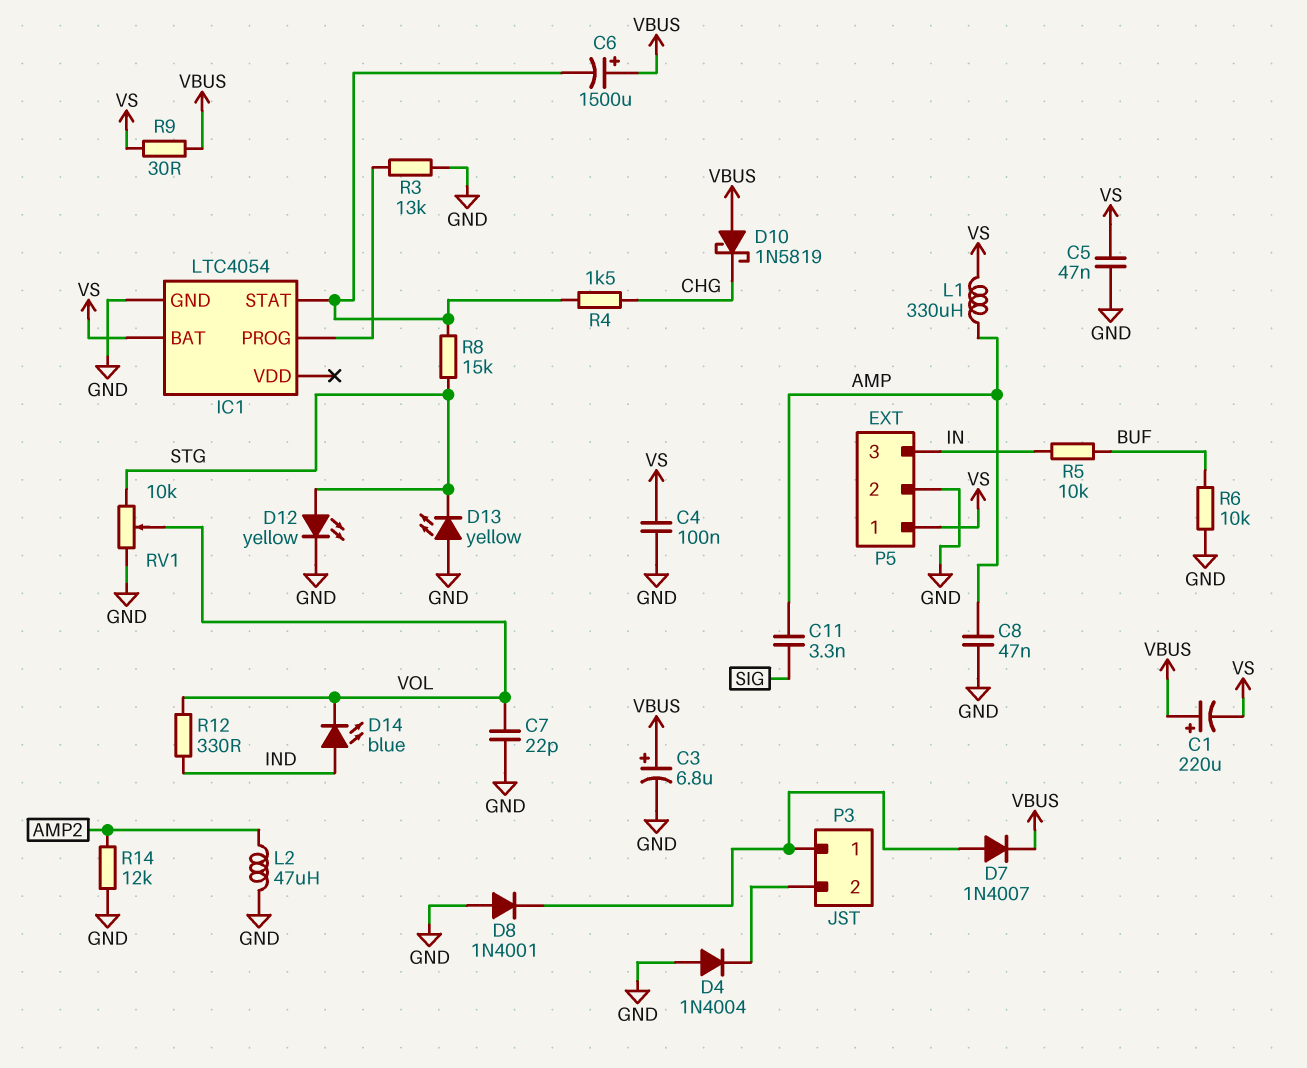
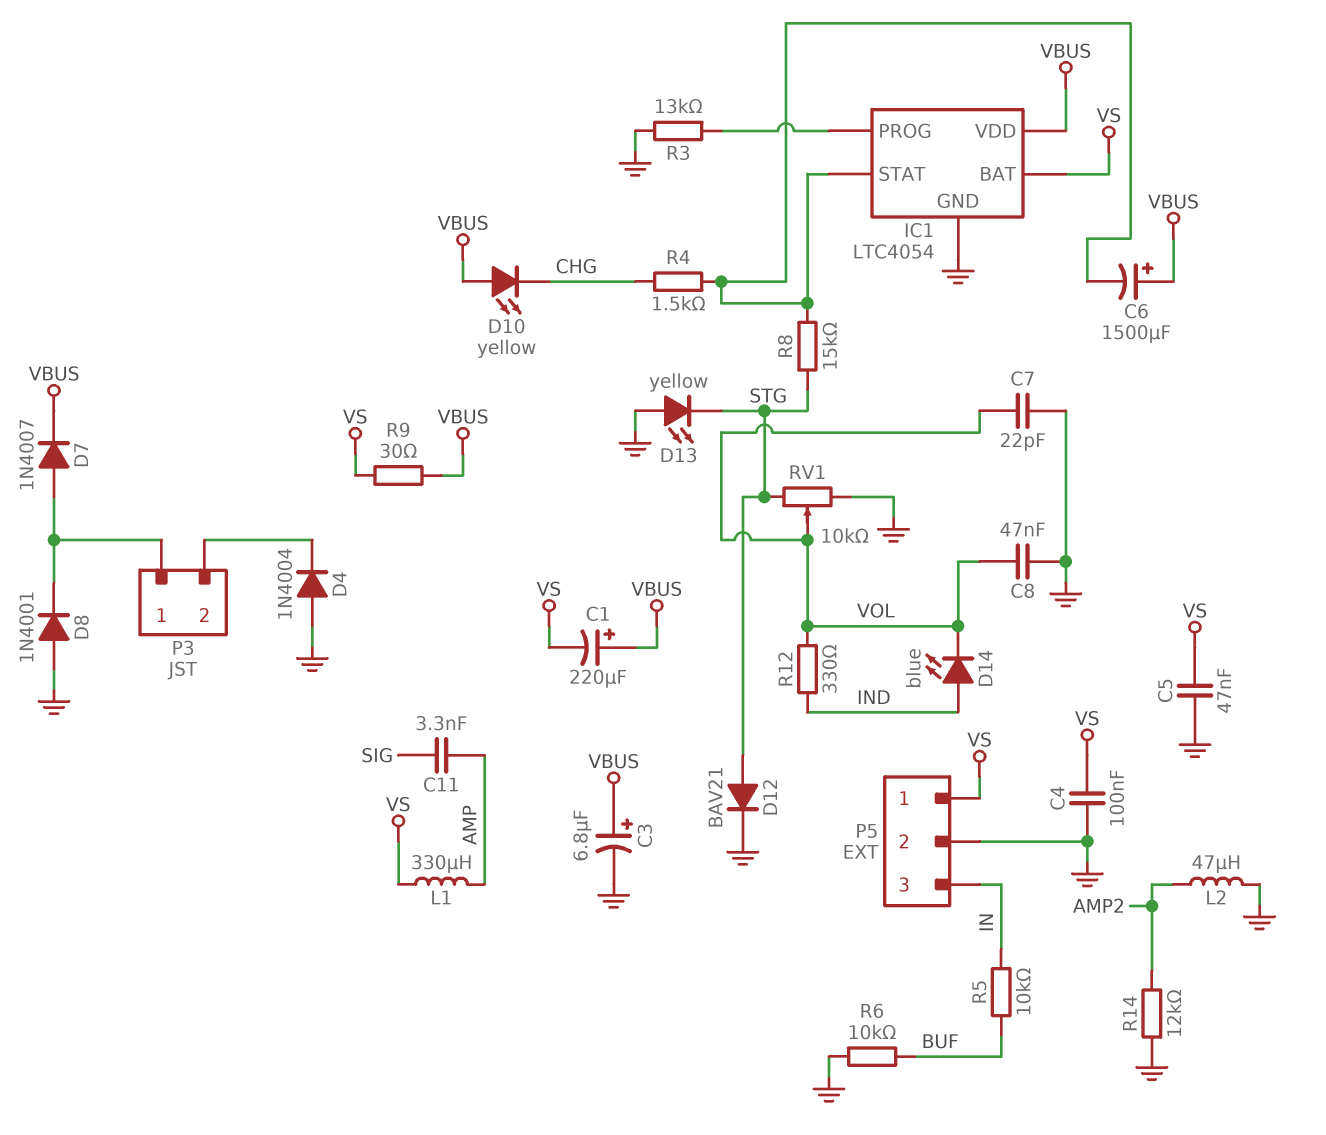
C8: 47nF (AMP, GND) -> 47nF (GND, VOL)
D10: schottky 1N5819 (A VBUS, K CHG) -> LED yellow (A VBUS, K CHG)
D12: LED yellow (A STG, K GND) -> diode BAV21 (A STG, K GND)
IC1 pin VDD: none -> VBUS

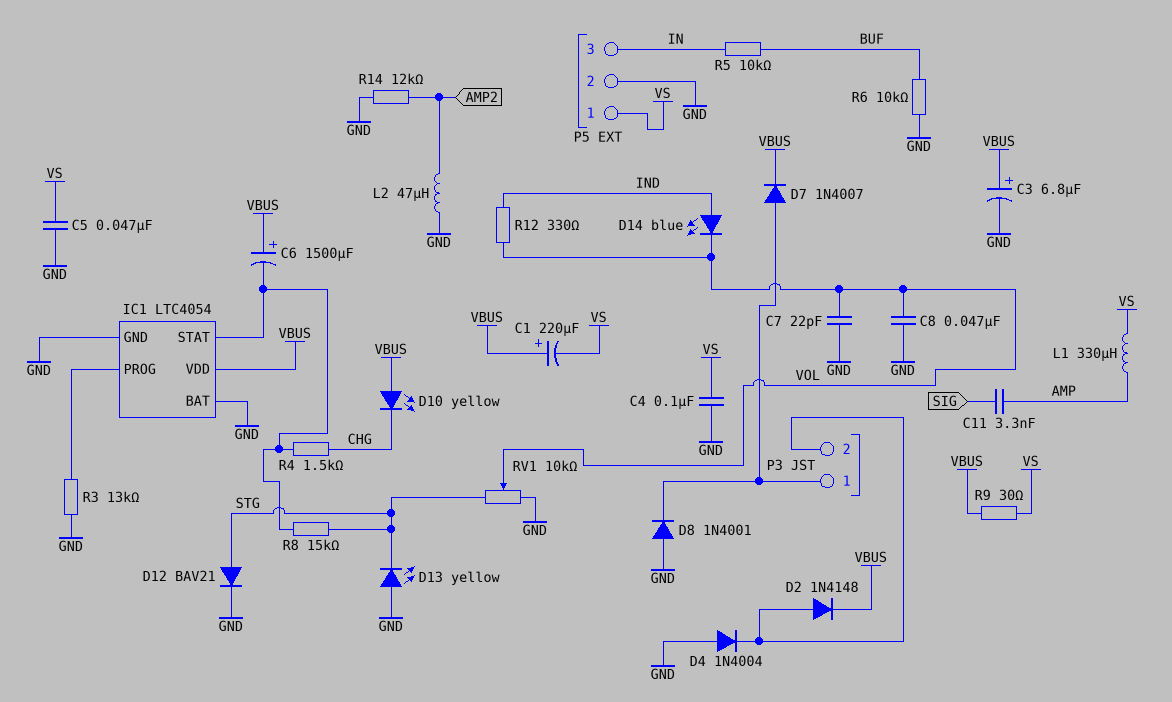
D2: none -> diode 1N4148 (A P3/2, K VBUS)
IC1 pin BAT: VS -> GND

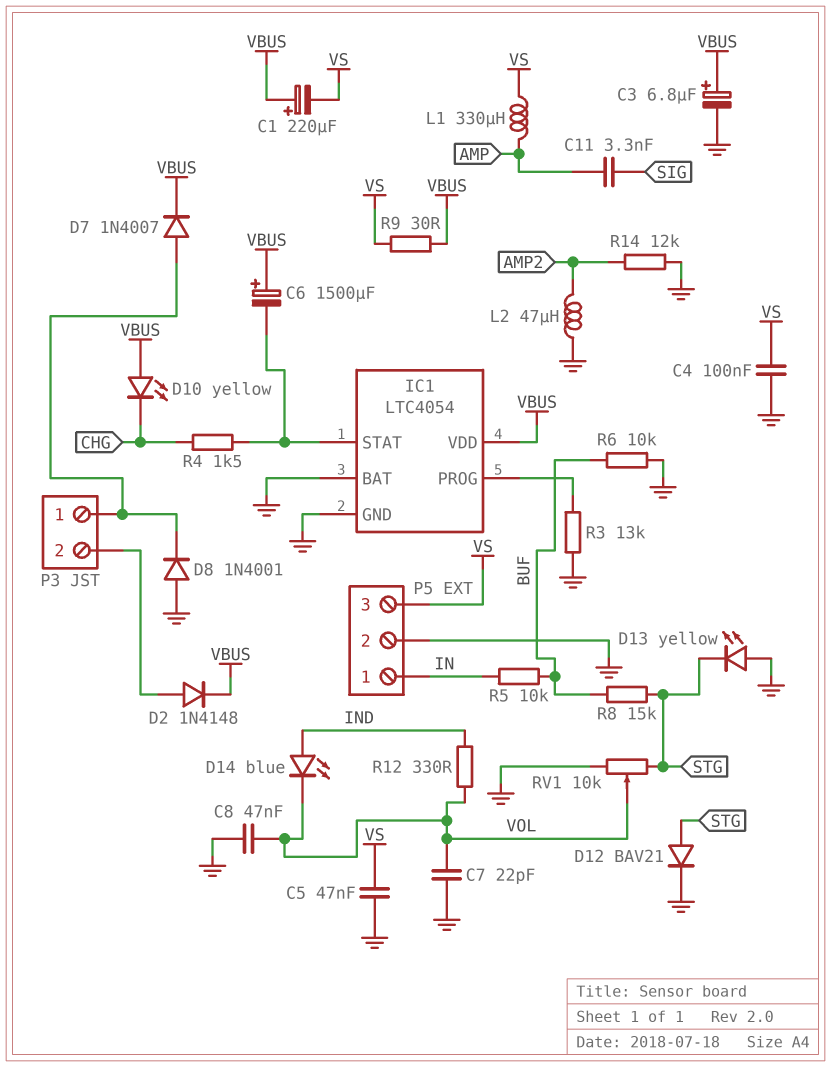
D4: diode 1N4004 (A GND, K P3/2) -> none
P5 pin 1: VS -> IN
P5 pin 3: IN -> VS
R8: 15k (IC1/STAT, STG) -> 15k (BUF, STG)

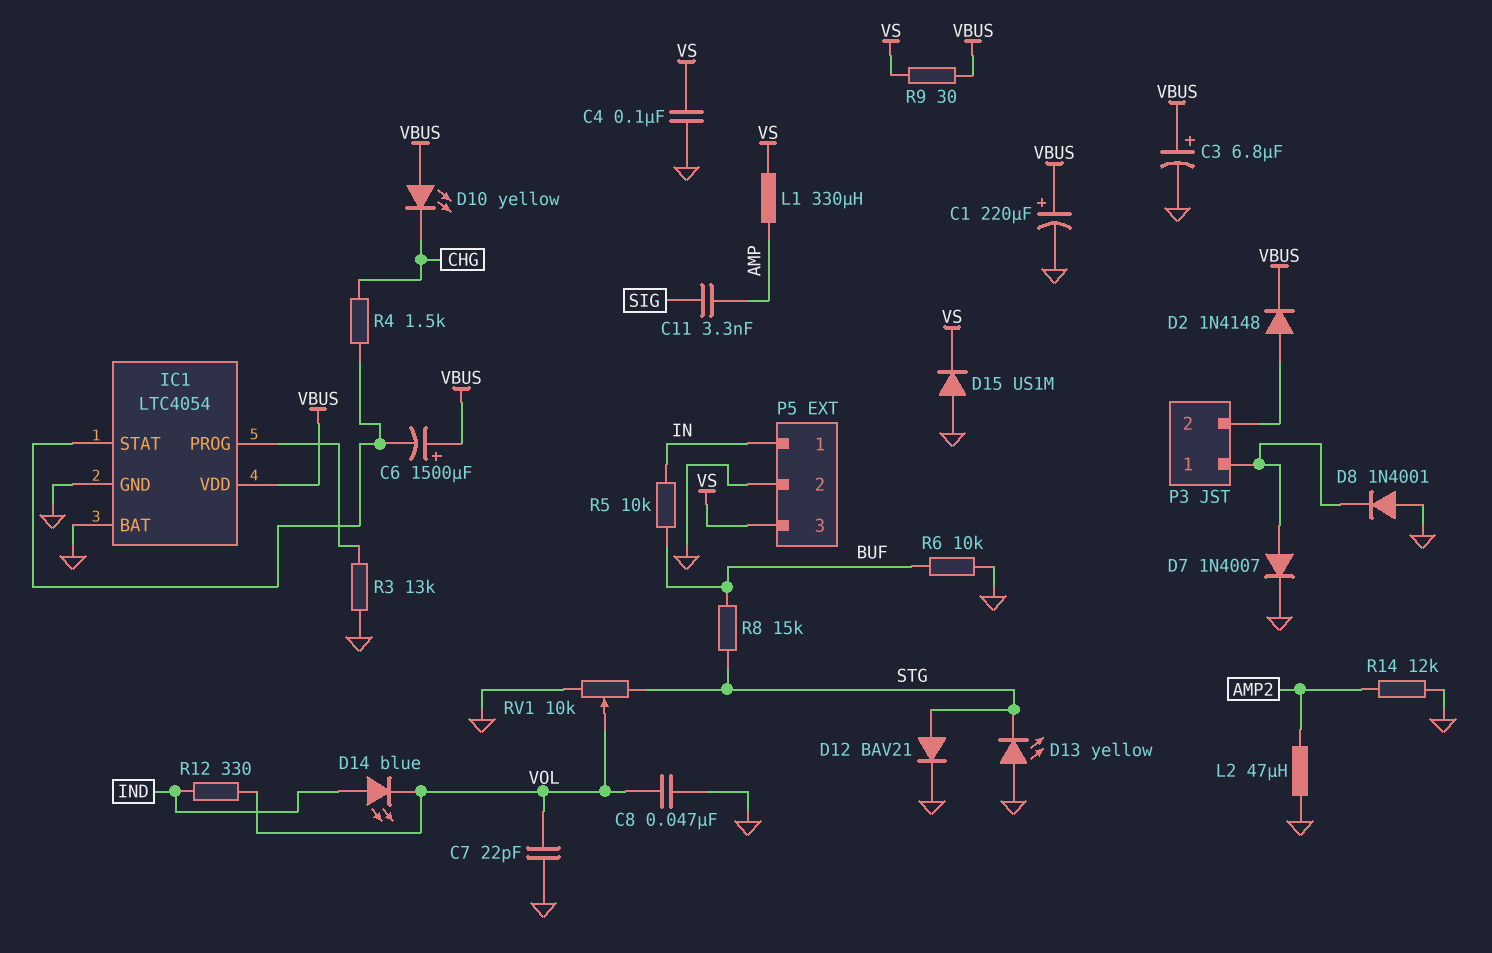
C1: 220uF (plus VBUS, minus VS) -> 220uF (plus VBUS, minus GND)
C5: 47nF (GND, VS) -> none
D7: diode 1N4007 (A P3/1, K VBUS) -> diode 1N4007 (A P3/1, K GND)
D15: none -> diode US1M (A GND, K VS)

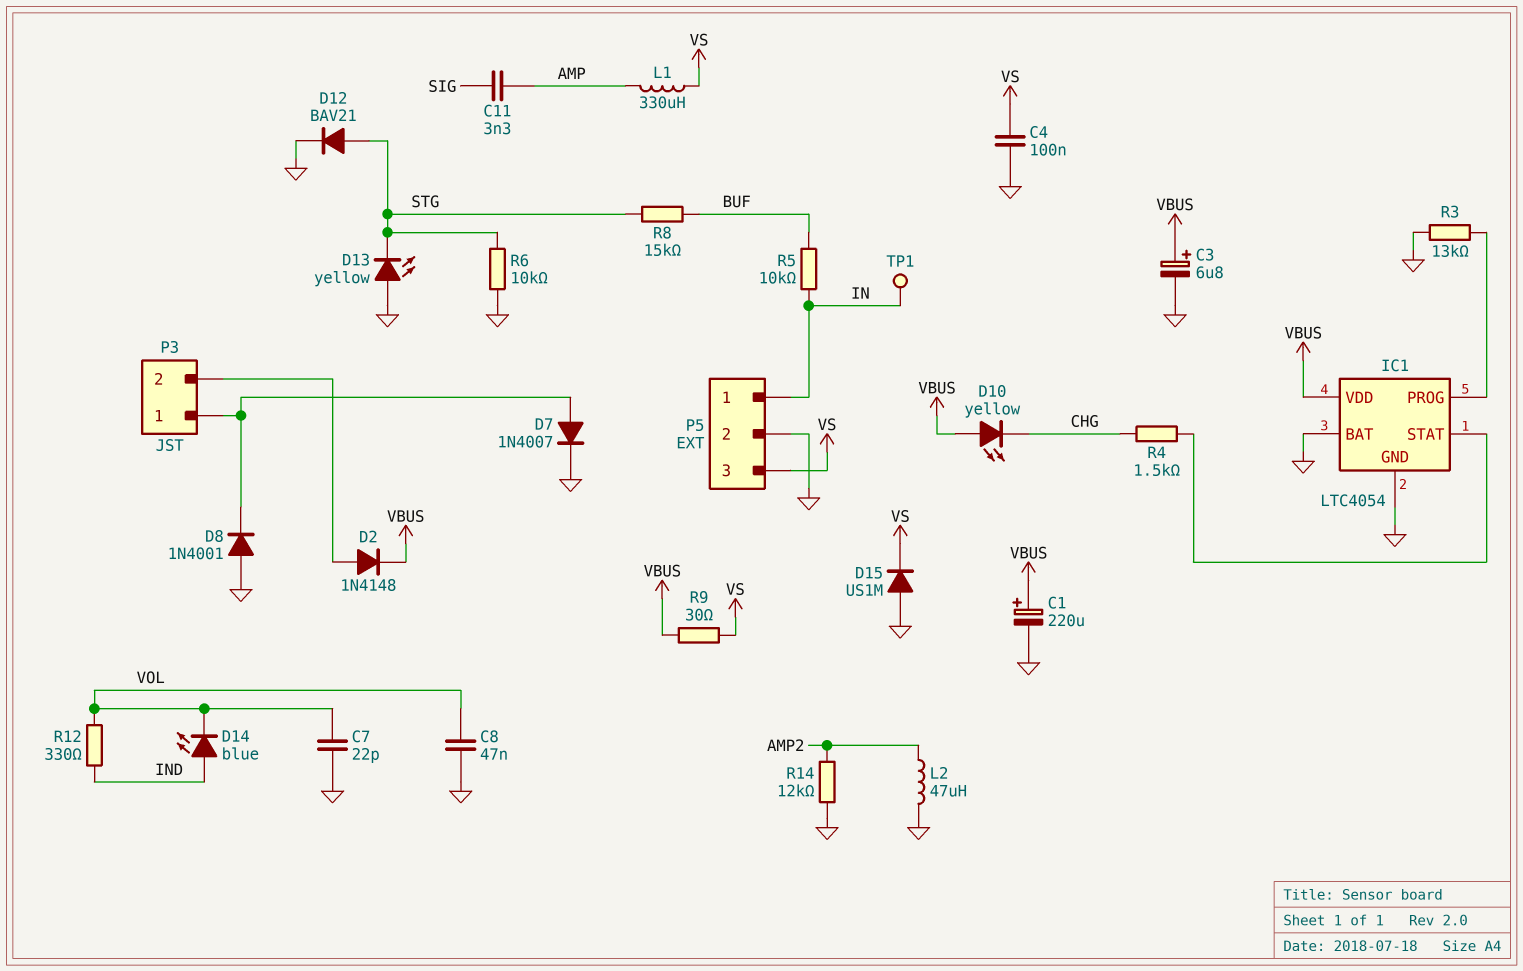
C6: 1500uF (plus VBUS, minus IC1/STAT) -> none
R6: 10k (BUF, GND) -> 10k (GND, STG)
RV1: 10k (GND, STG, wiper VOL) -> none
TP1: none -> test point (IN)

